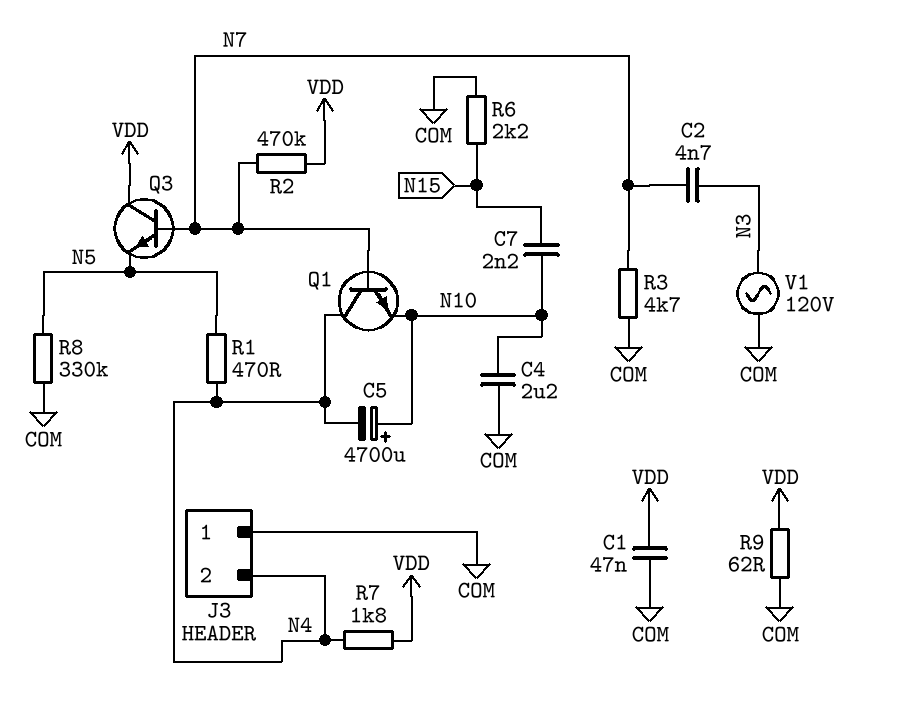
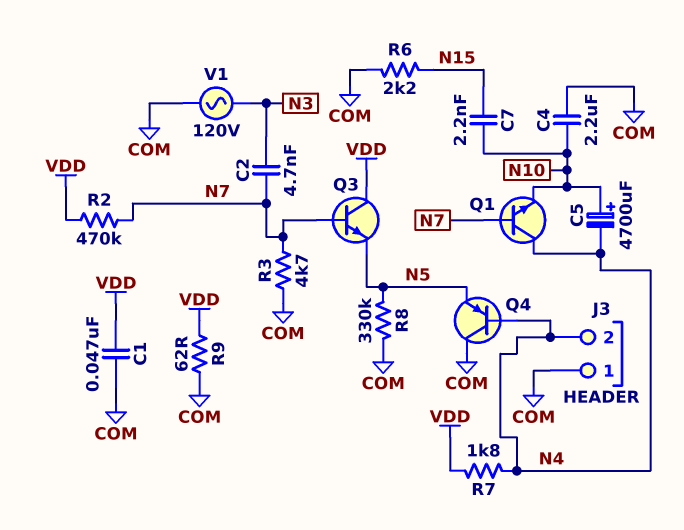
Q4: none -> PNP (B N4, C COM, E N5)
R1: 470 (N4, N5) -> none

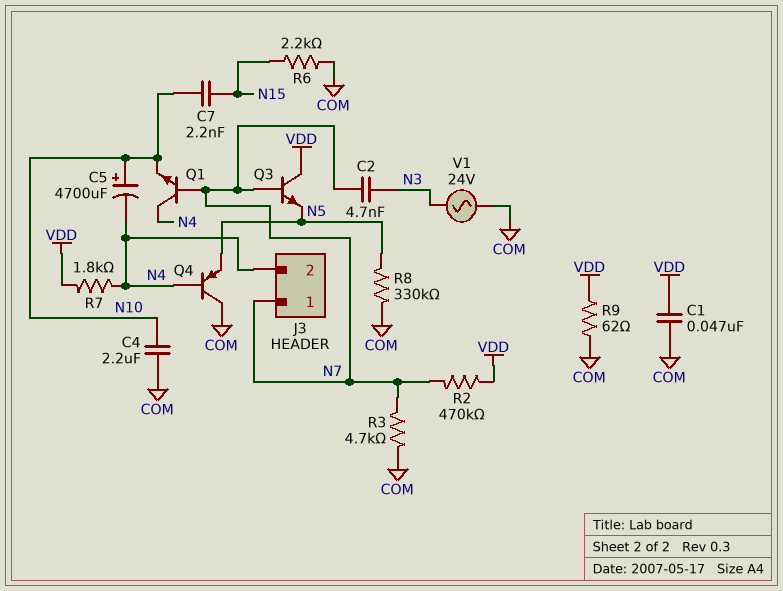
J3 pin 1: COM -> N7
V1: AC 120V (COM, N3) -> AC 24V (COM, N3)

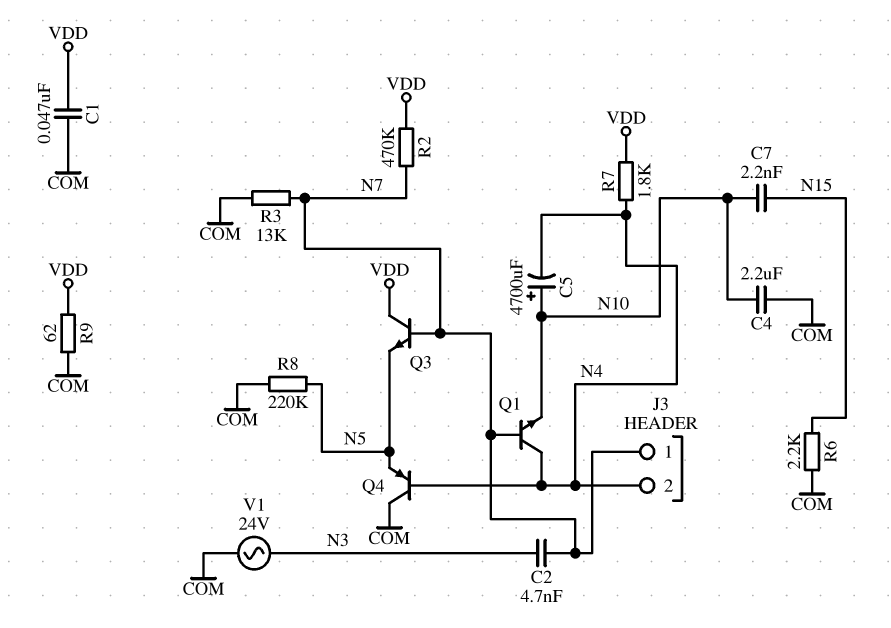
R3: 4.7k (COM, N7) -> 13k (COM, N7)
R8: 330k (COM, N5) -> 220k (COM, N5)

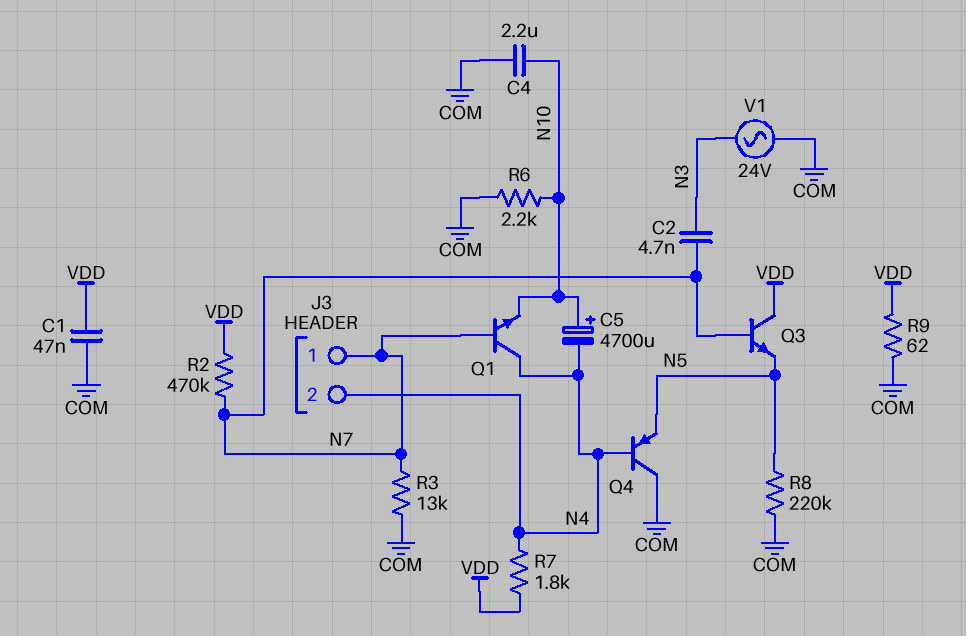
C7: 2.2nF (N10, N15) -> none
R6: 2.2k (COM, N15) -> 2.2k (COM, N10)

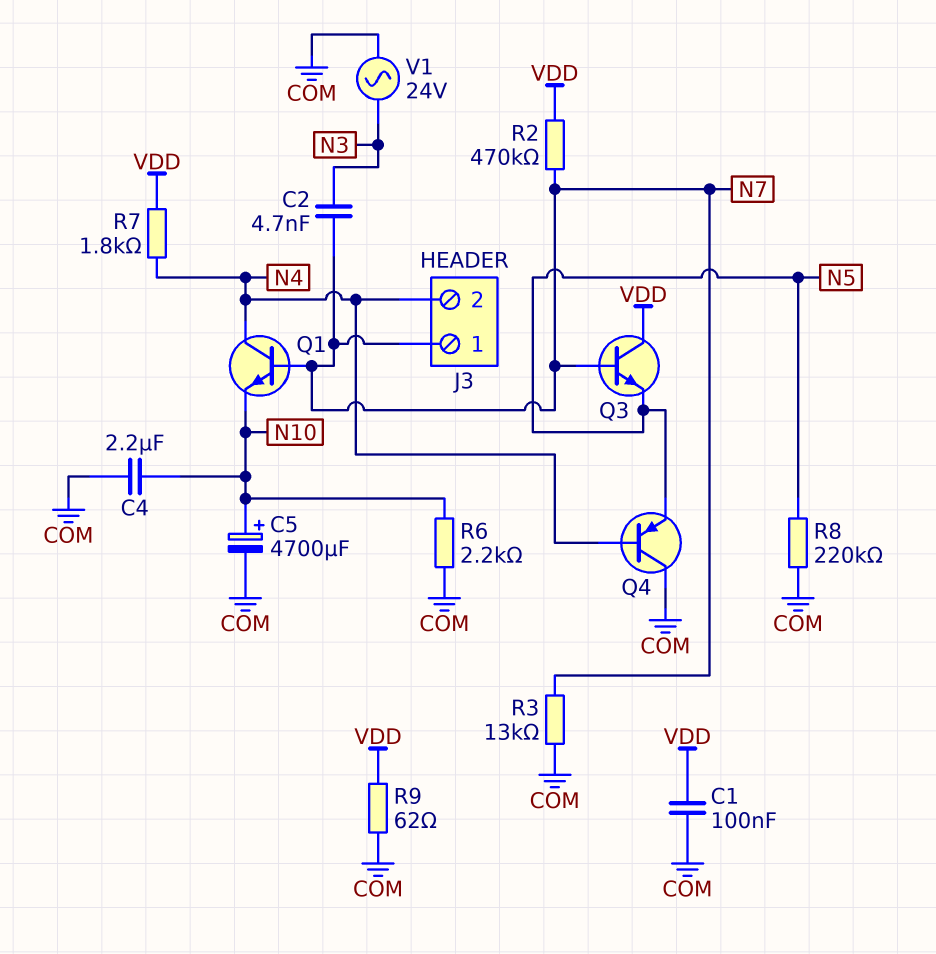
C1: 47nF (COM, VDD) -> 100nF (COM, VDD)
C5: 4700uF (plus N10, minus N4) -> 4700uF (plus N10, minus COM)

